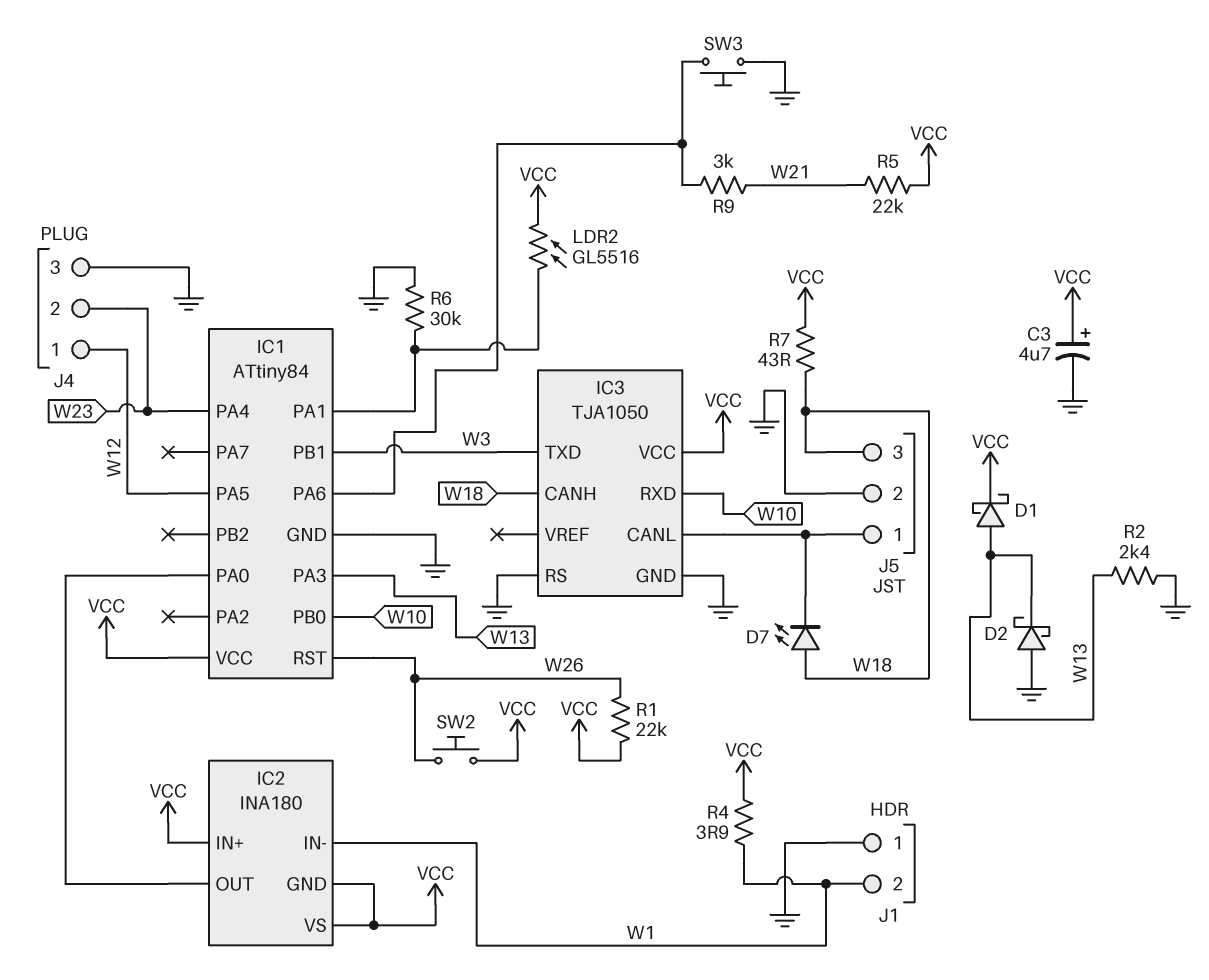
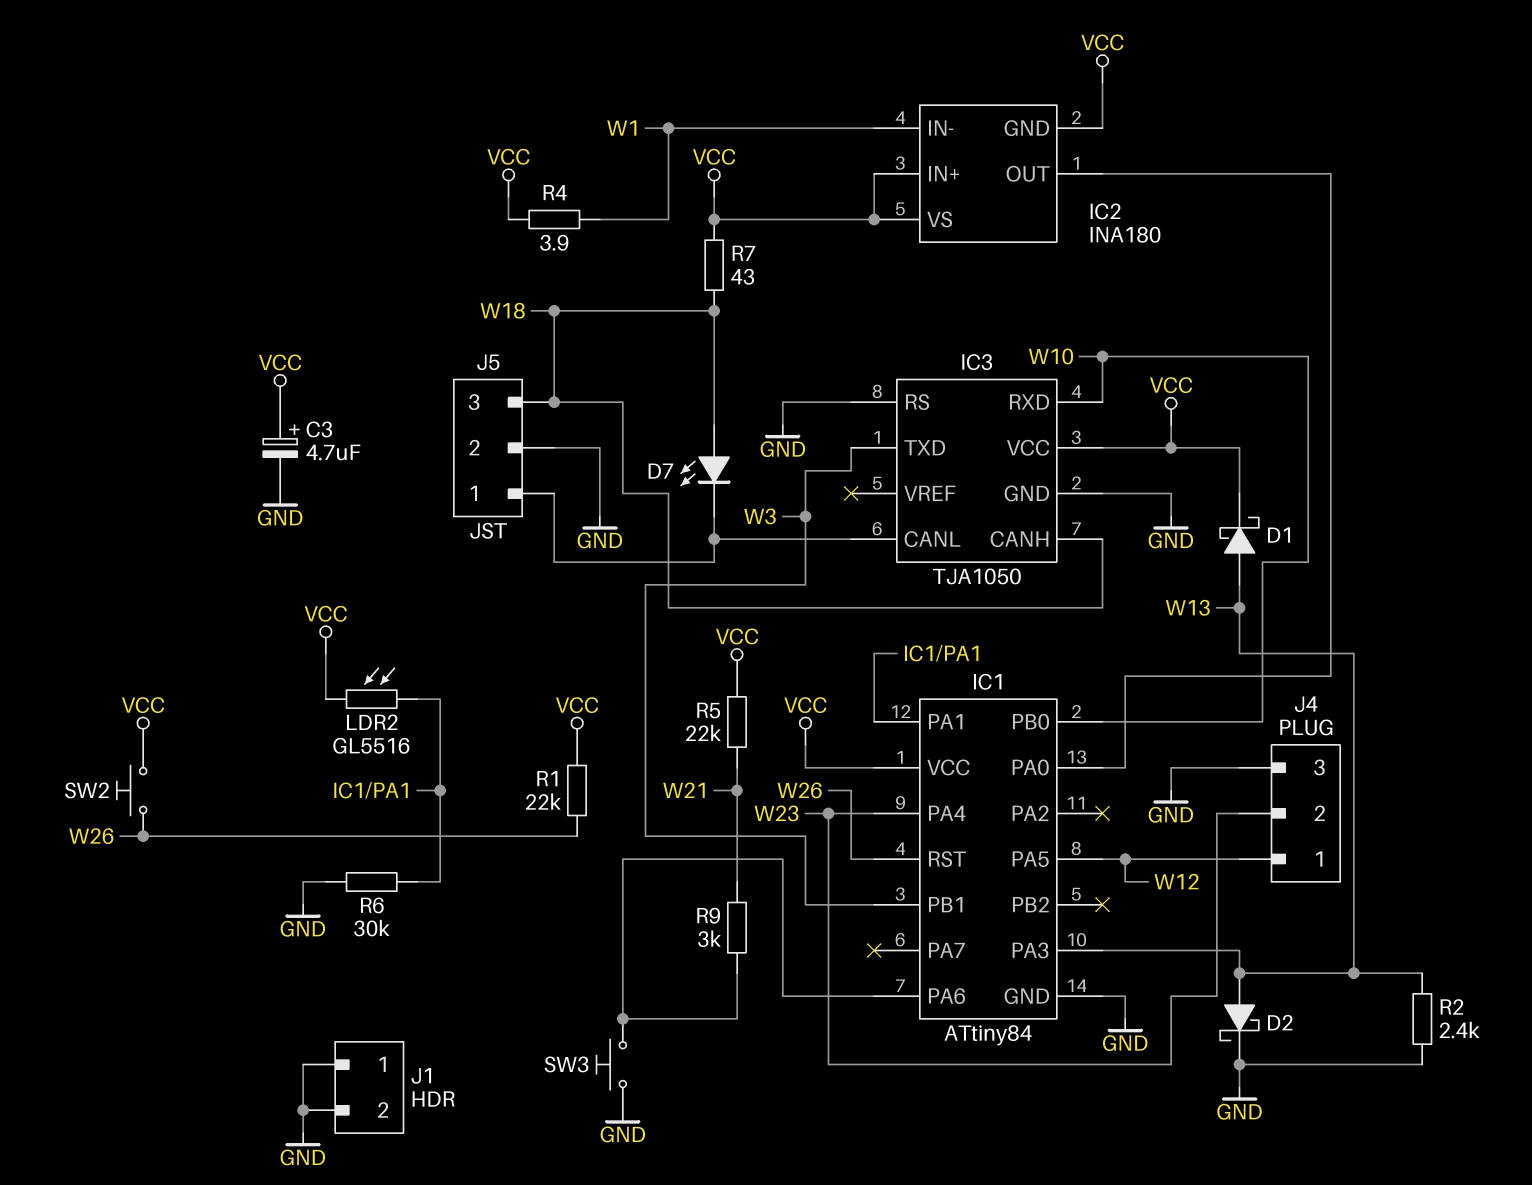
D2: schottky (A GND, K W13) -> schottky (A W13, K GND)
J1 pin 2: W1 -> GND

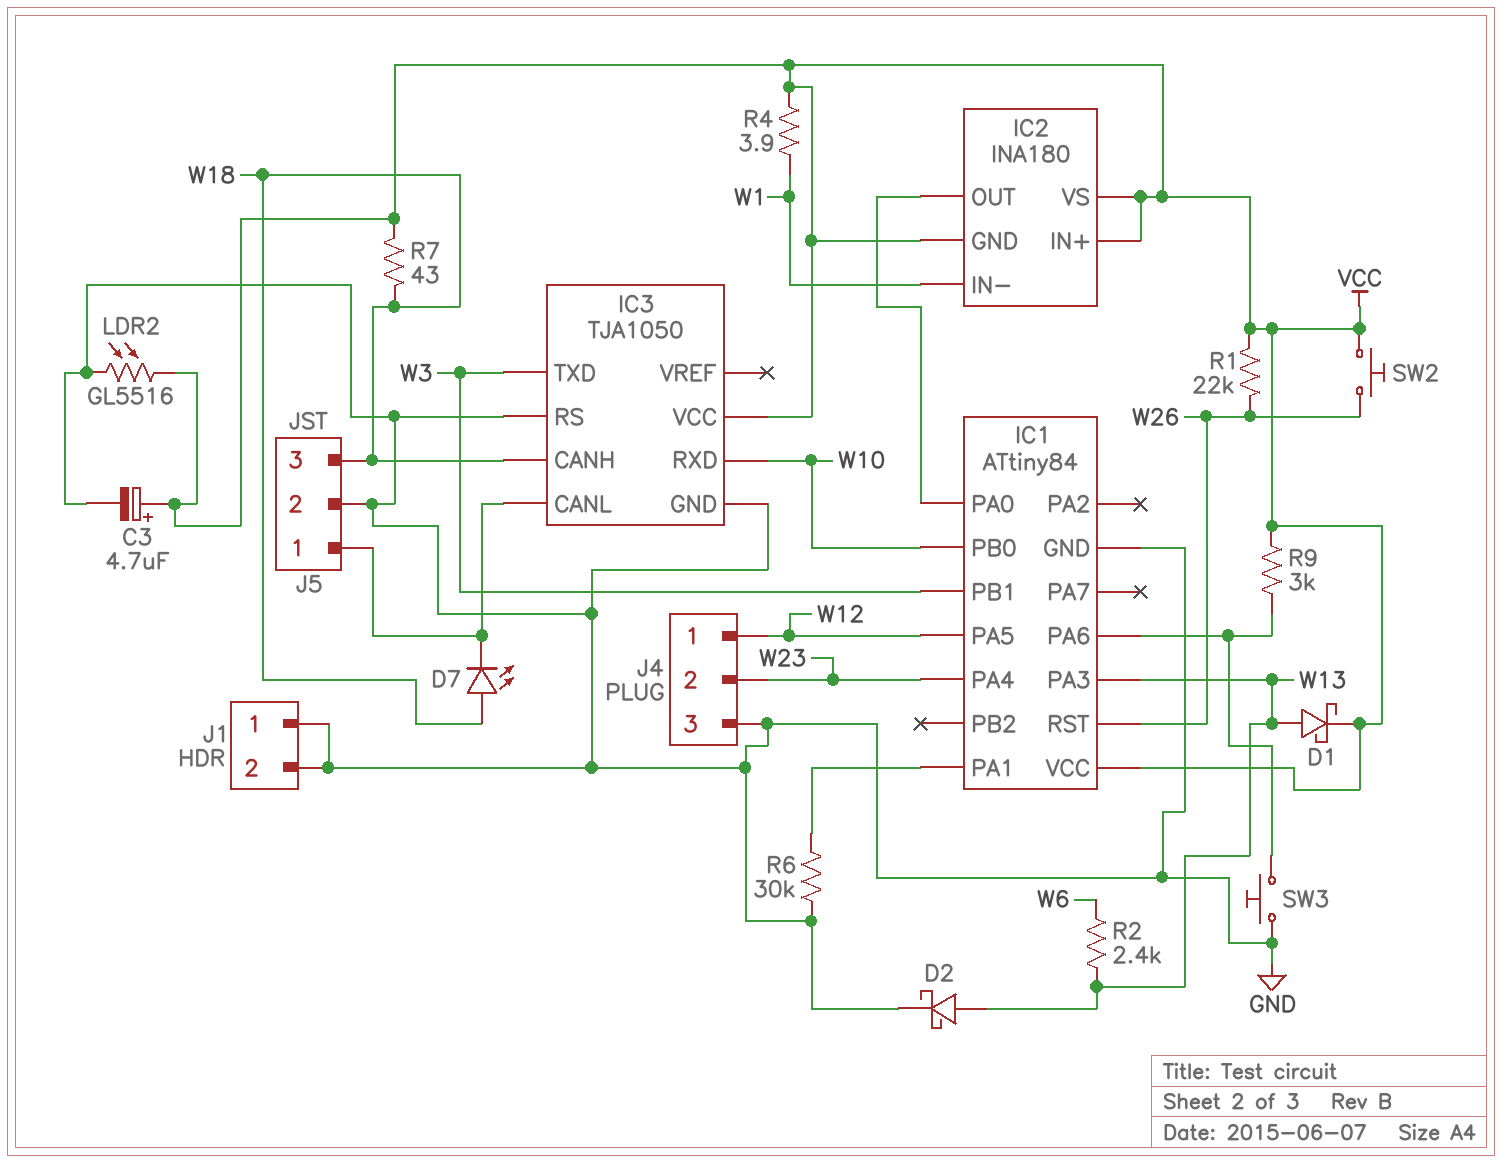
LDR2: GL5516 (IC1/PA1, VCC) -> GL5516 (GND, VCC)
R2: 2.4k (GND, W13) -> 2.4k (W6, W13)
R5: 22k (VCC, W21) -> none
R9: 3k (IC1/PA6, W21) -> 3k (IC1/PA6, VCC)

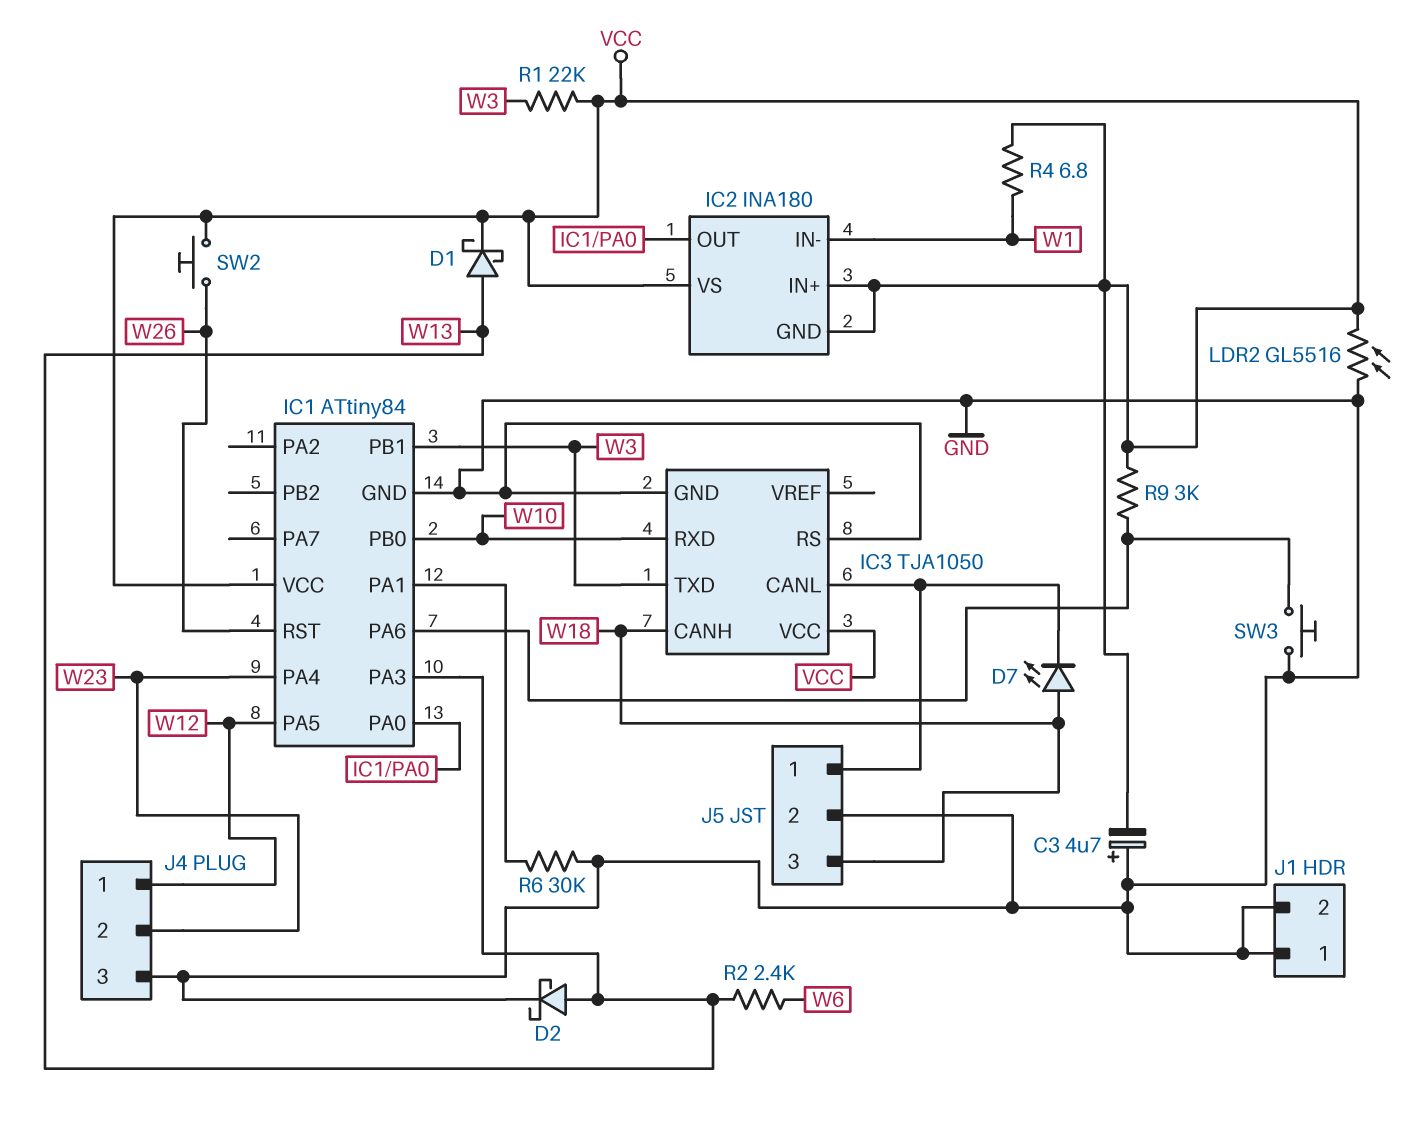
C3: 4.7uF (plus VCC, minus GND) -> 4.7uF (plus GND, minus VCC)
R1: 22k (VCC, W26) -> 22k (VCC, W3)
R4: 3.9 (VCC, W1) -> 6.8 (VCC, W1)
R7: 43 (VCC, W18) -> none

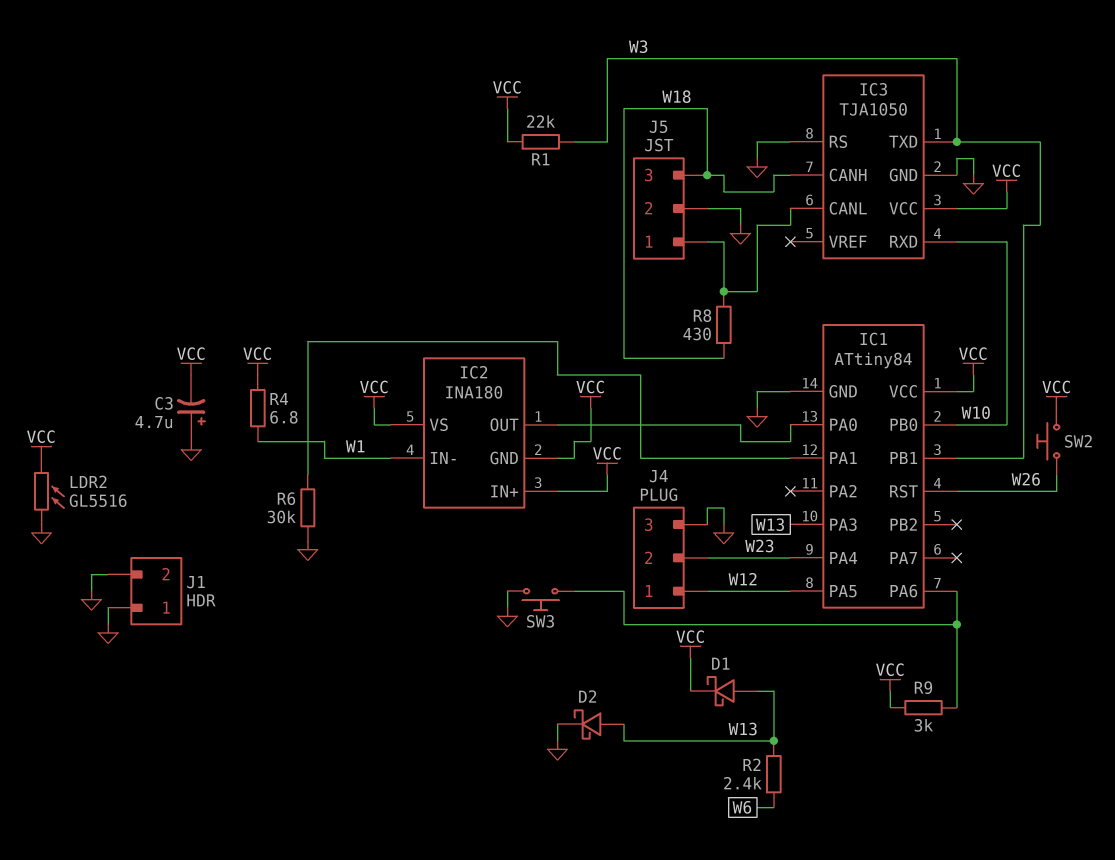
D7: LED (A W18, K IC3/CANL) -> none
R8: none -> 430 (IC3/CANL, W18)

